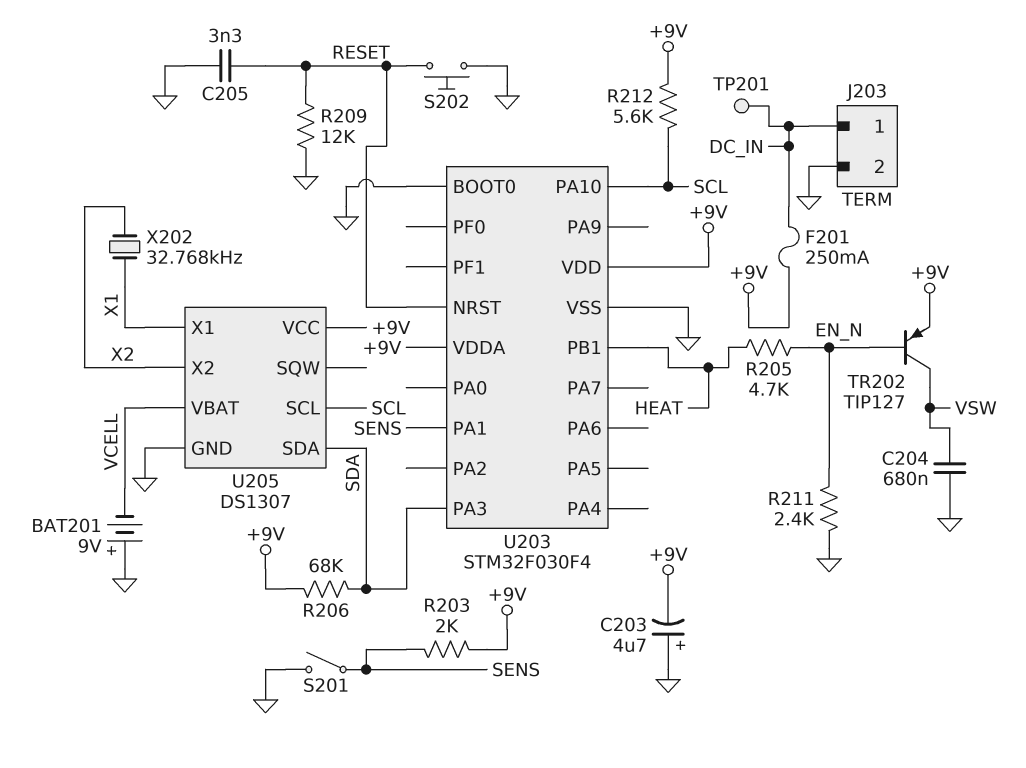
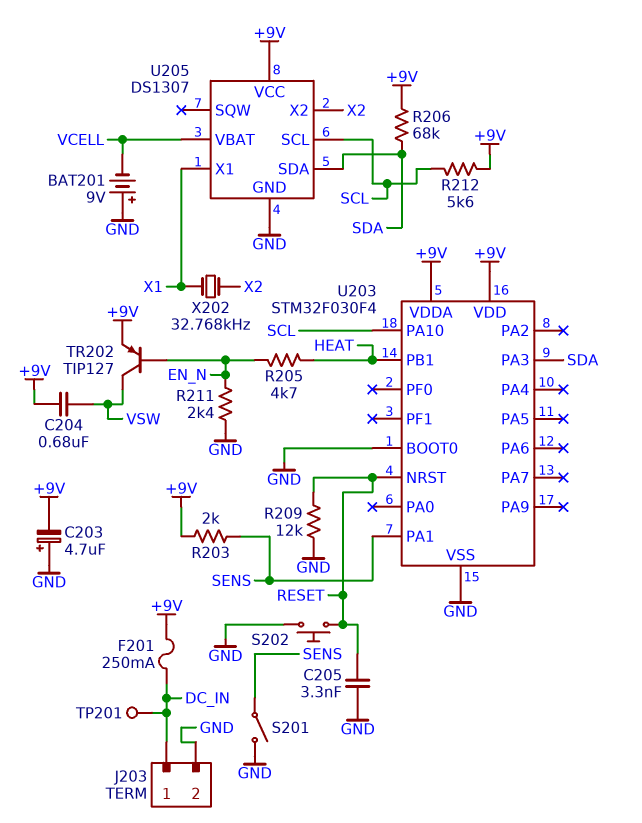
C204: 680nF (GND, VSW) -> 680nF (+9V, VSW)

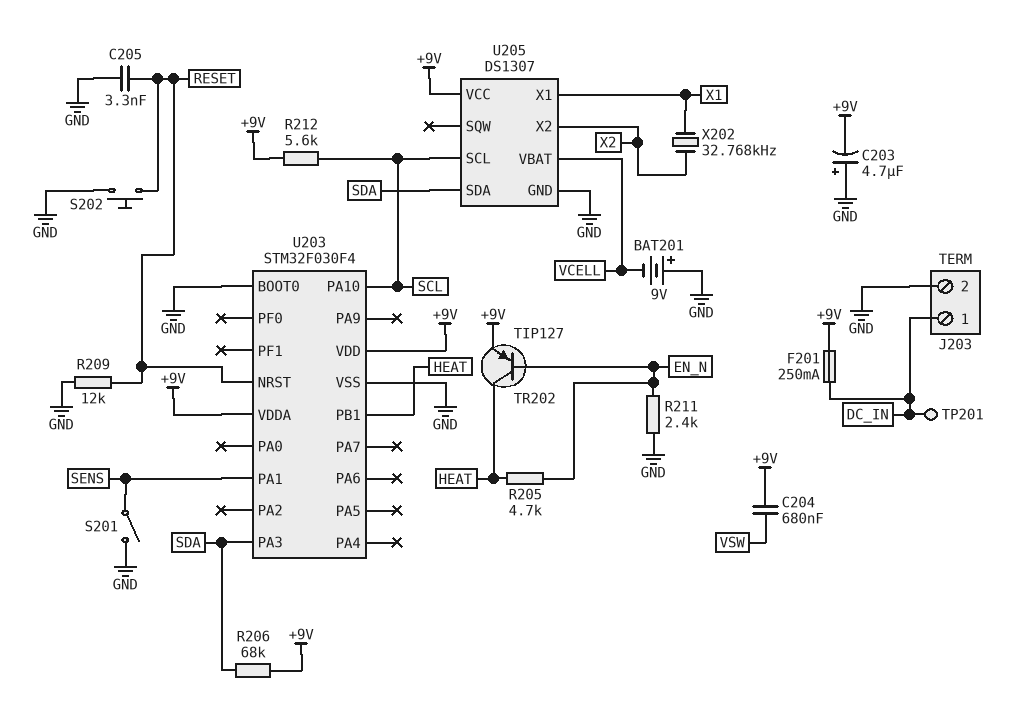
R203: 2k (+9V, SENS) -> none
TR202: PNP TIP127 (B EN_N, C VSW, E +9V) -> PNP TIP127 (B EN_N, C HEAT, E +9V)

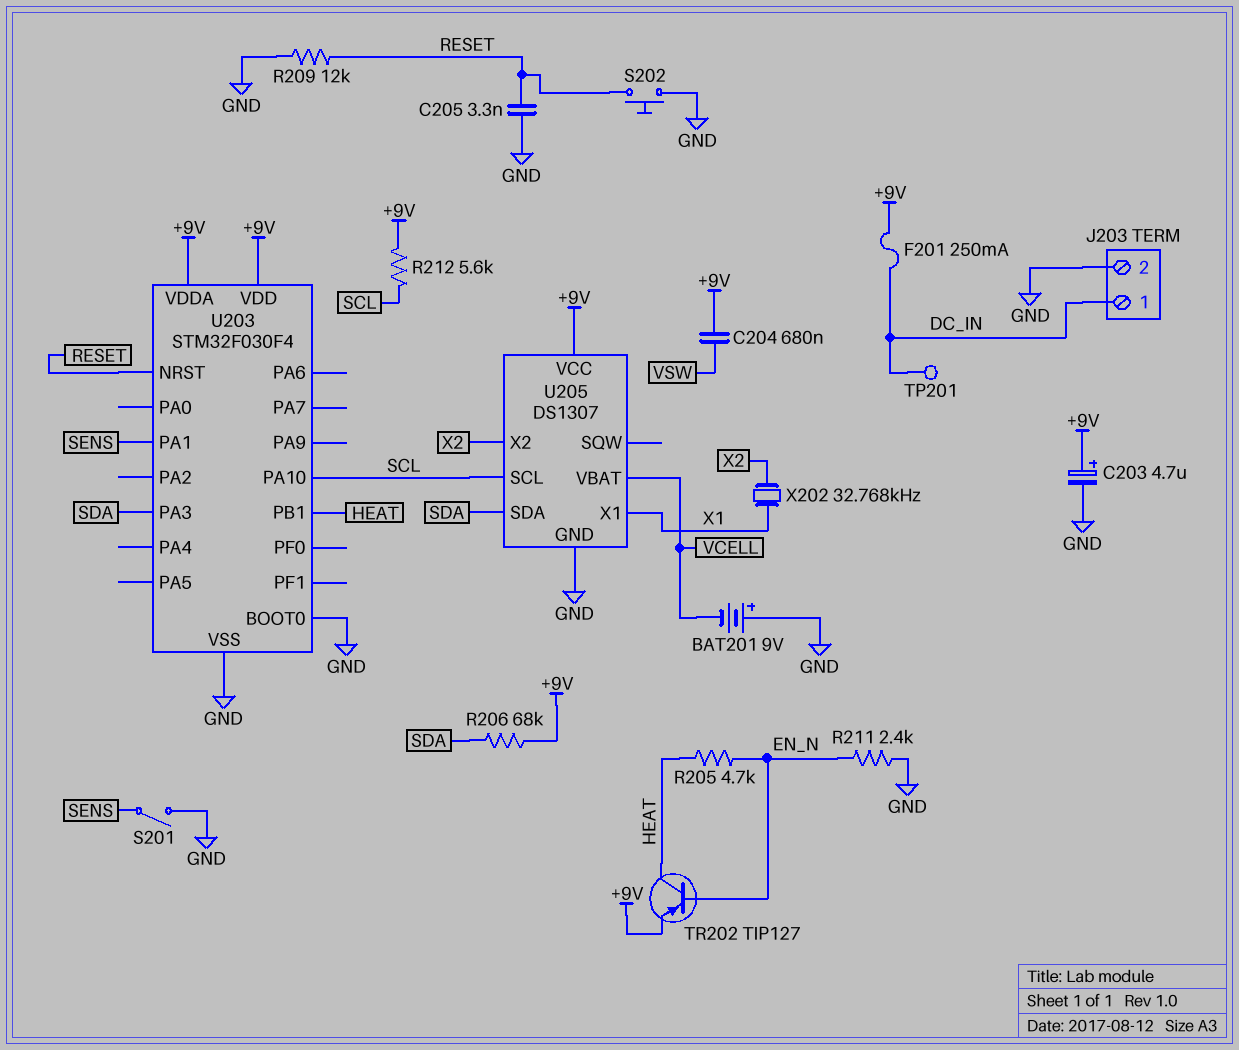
C203: 4.7uF (plus GND, minus +9V) -> 4.7uF (plus +9V, minus GND)

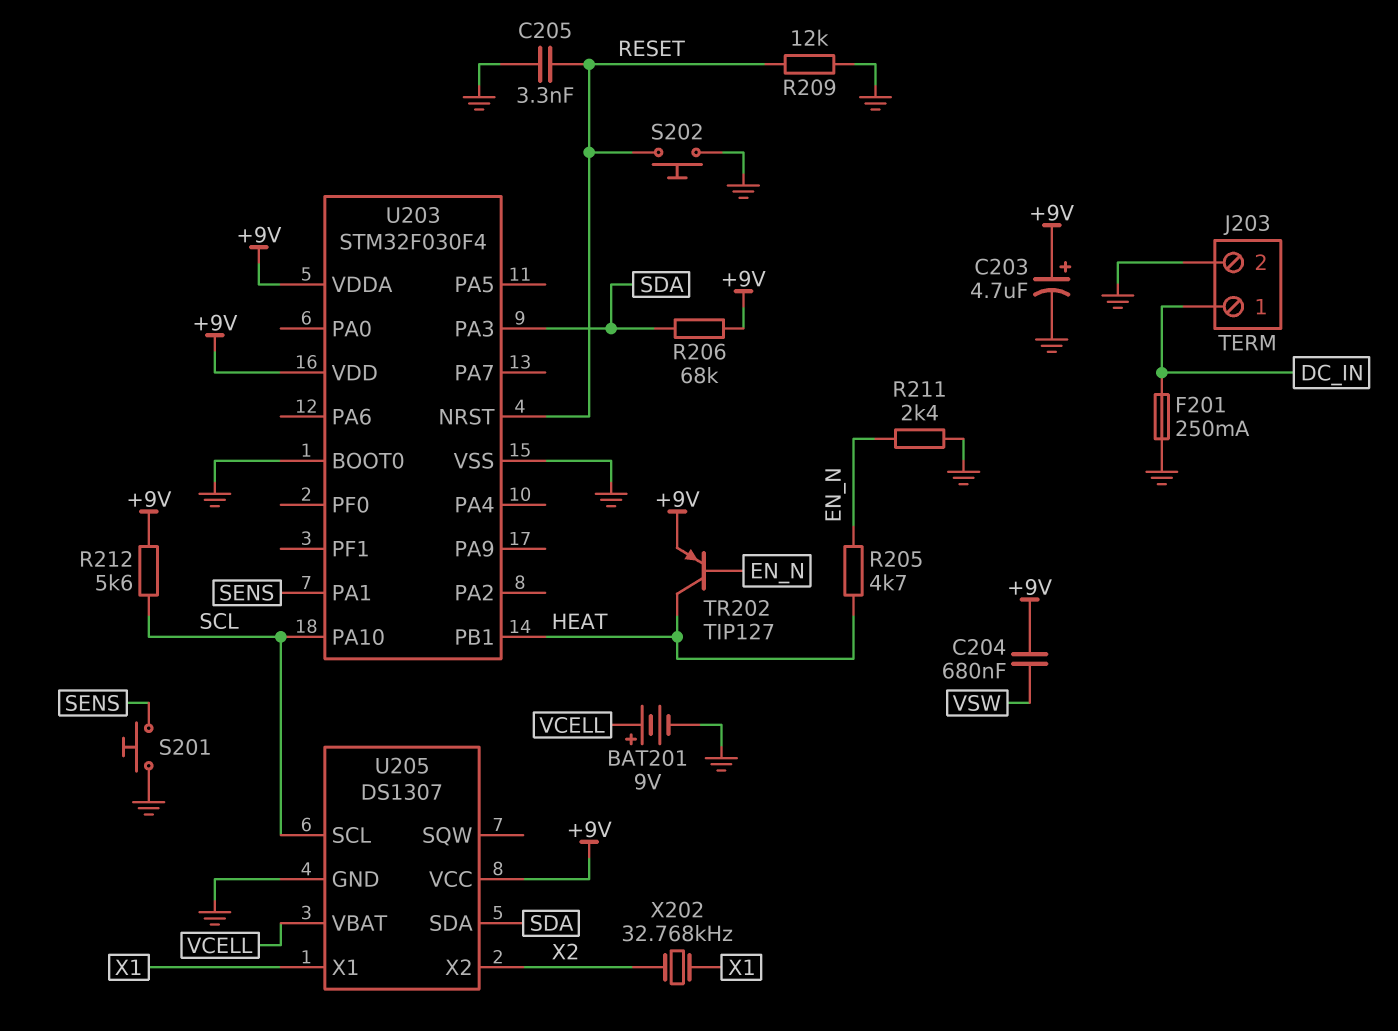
BAT201: 9V (plus GND, minus VCELL) -> 9V (plus VCELL, minus GND)
F201: 250mA (+9V, DC_IN) -> 250mA (DC_IN, GND)
S201: switch (GND, SENS) -> button (GND, SENS)
TP201: test point (DC_IN) -> none

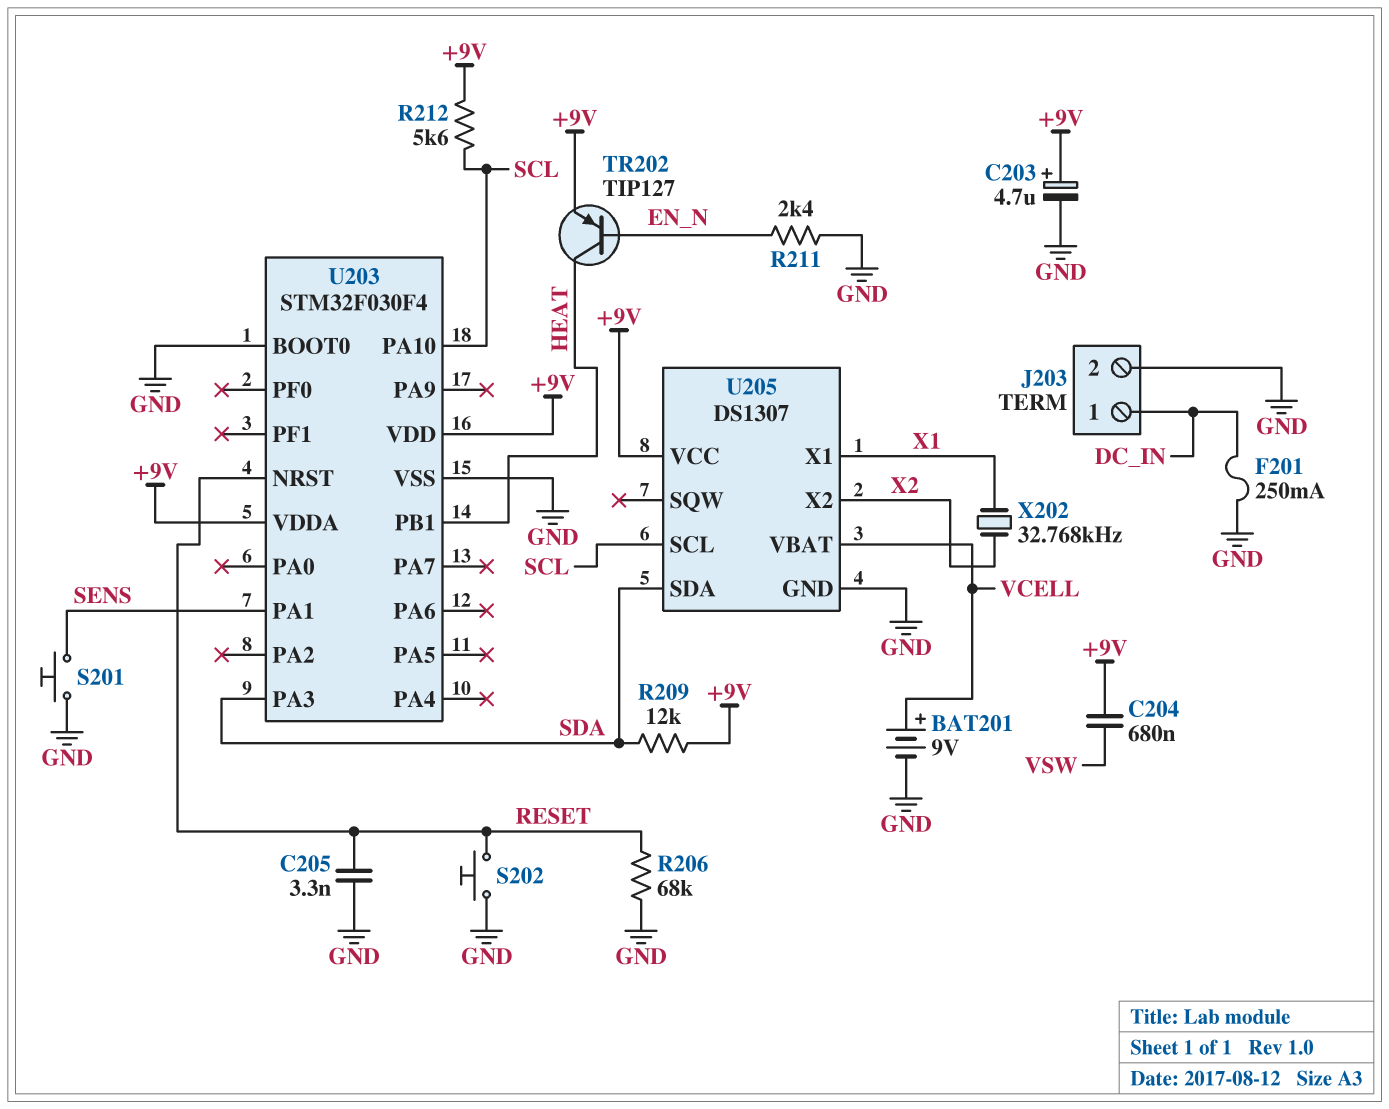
R205: 4.7k (EN_N, HEAT) -> none
R206: 68k (+9V, SDA) -> 68k (GND, RESET)
R209: 12k (GND, RESET) -> 12k (+9V, SDA)

